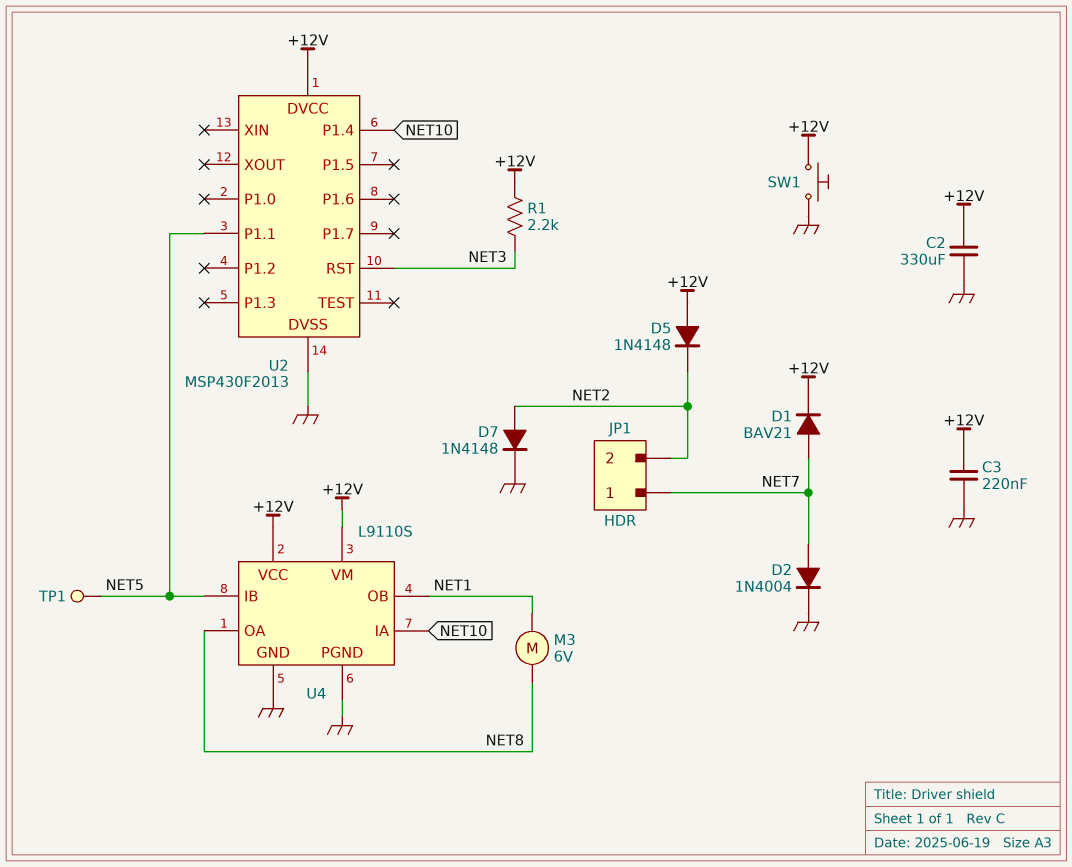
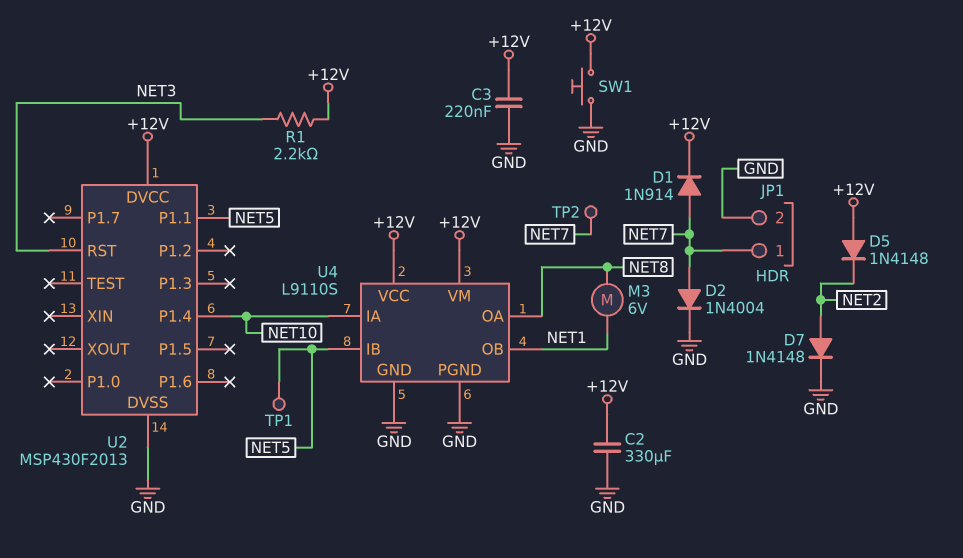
D1: diode BAV21 (A NET7, K +12V) -> diode 1N914 (A NET7, K +12V)
JP1 pin 2: NET2 -> GND
TP2: none -> test point (NET7)

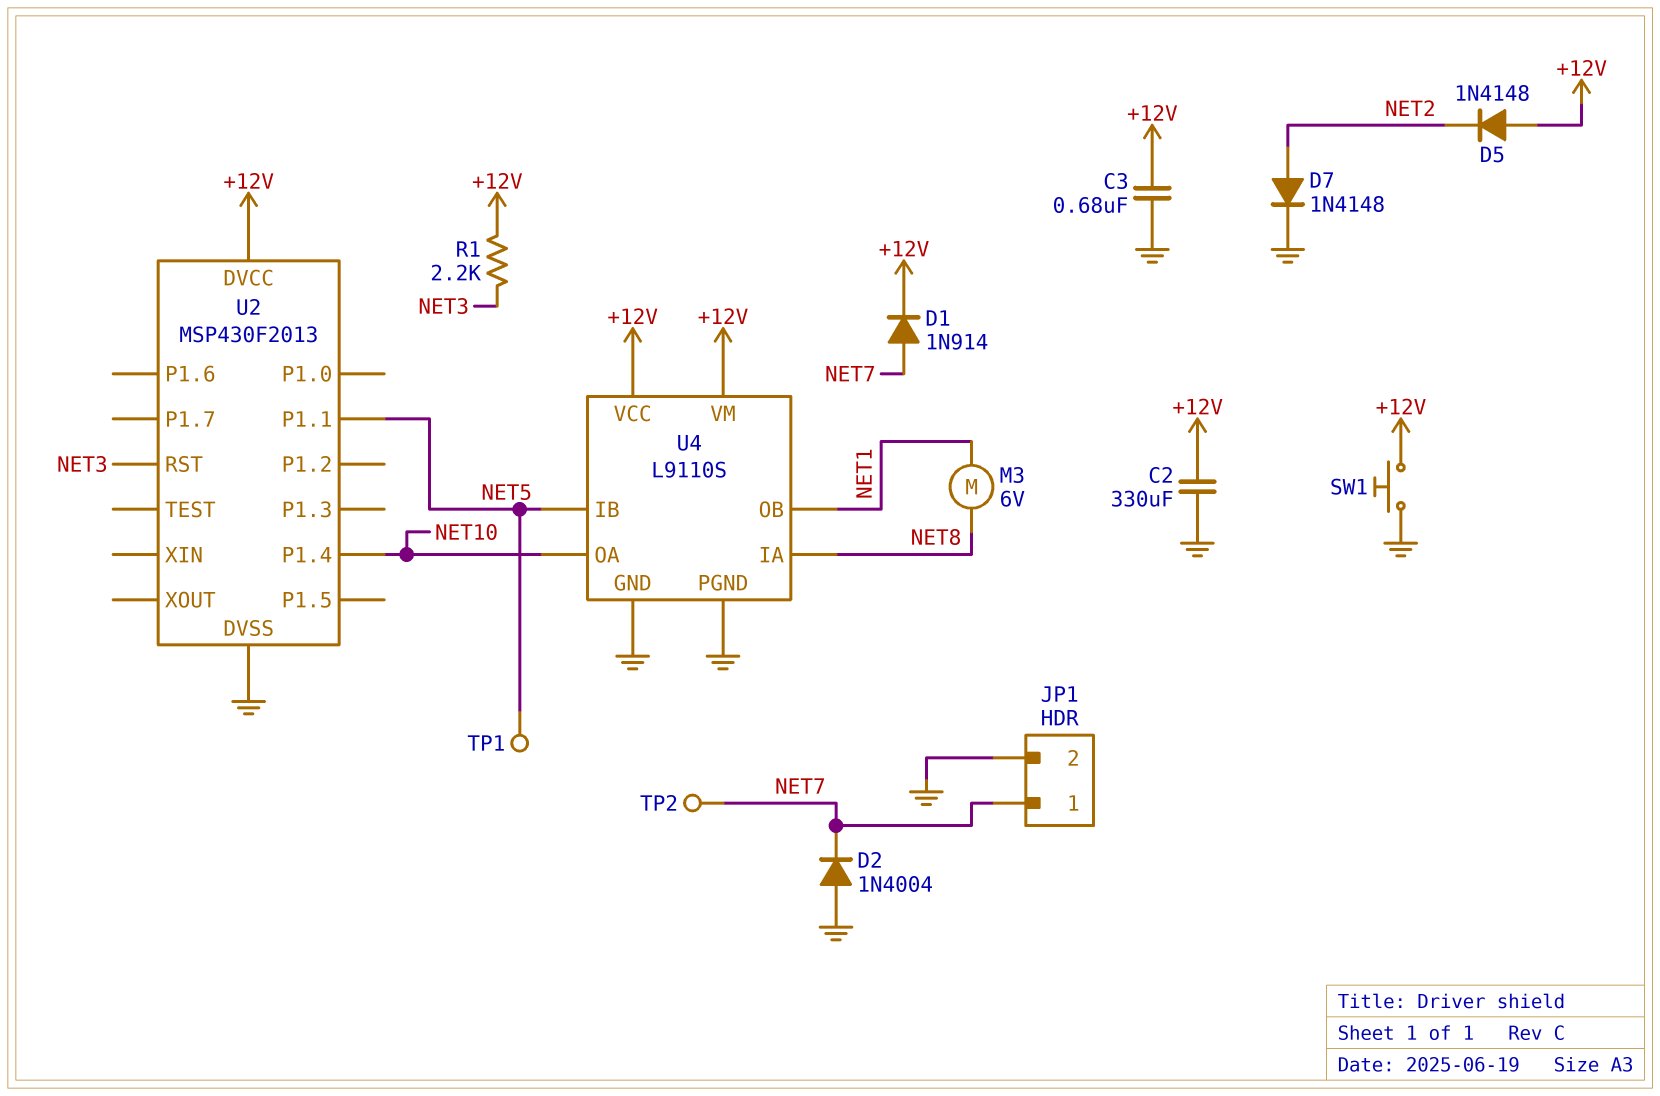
C3: 220nF (+12V, GND) -> 680nF (+12V, GND)
D2: diode 1N4004 (A NET7, K GND) -> diode 1N4004 (A GND, K NET7)
U4 pin IA: NET10 -> NET8
U4 pin OA: NET8 -> NET10

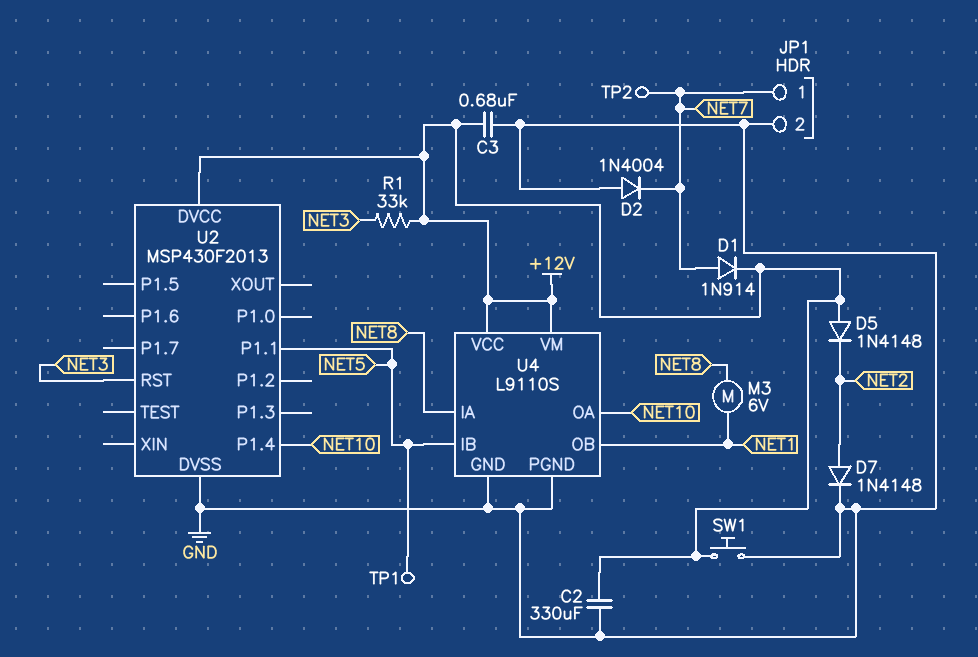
R1: 2.2k (+12V, NET3) -> 33k (+12V, NET3)

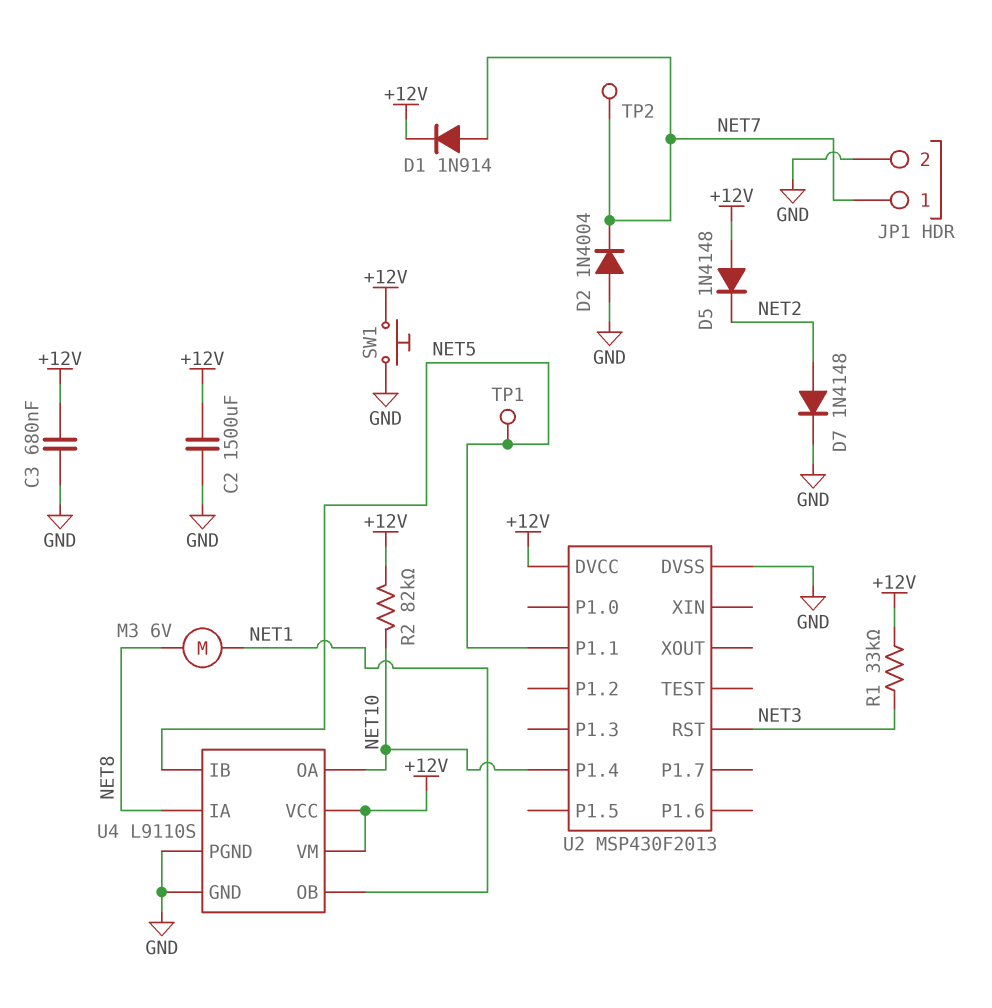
C2: 330uF (+12V, GND) -> 1500uF (+12V, GND)
R2: none -> 82k (+12V, NET10)

